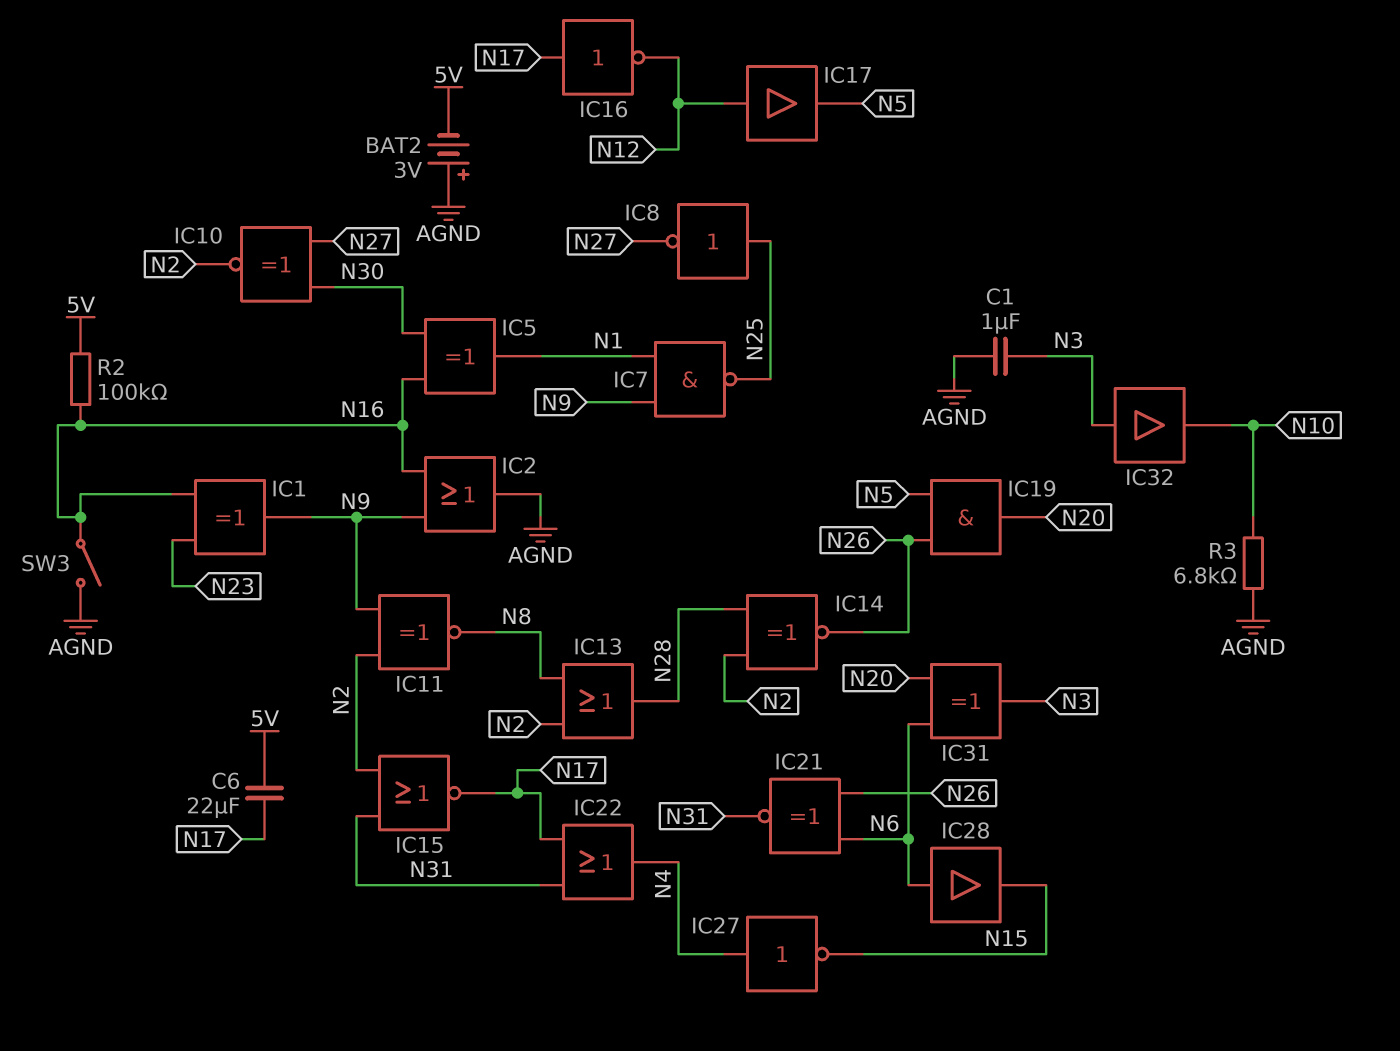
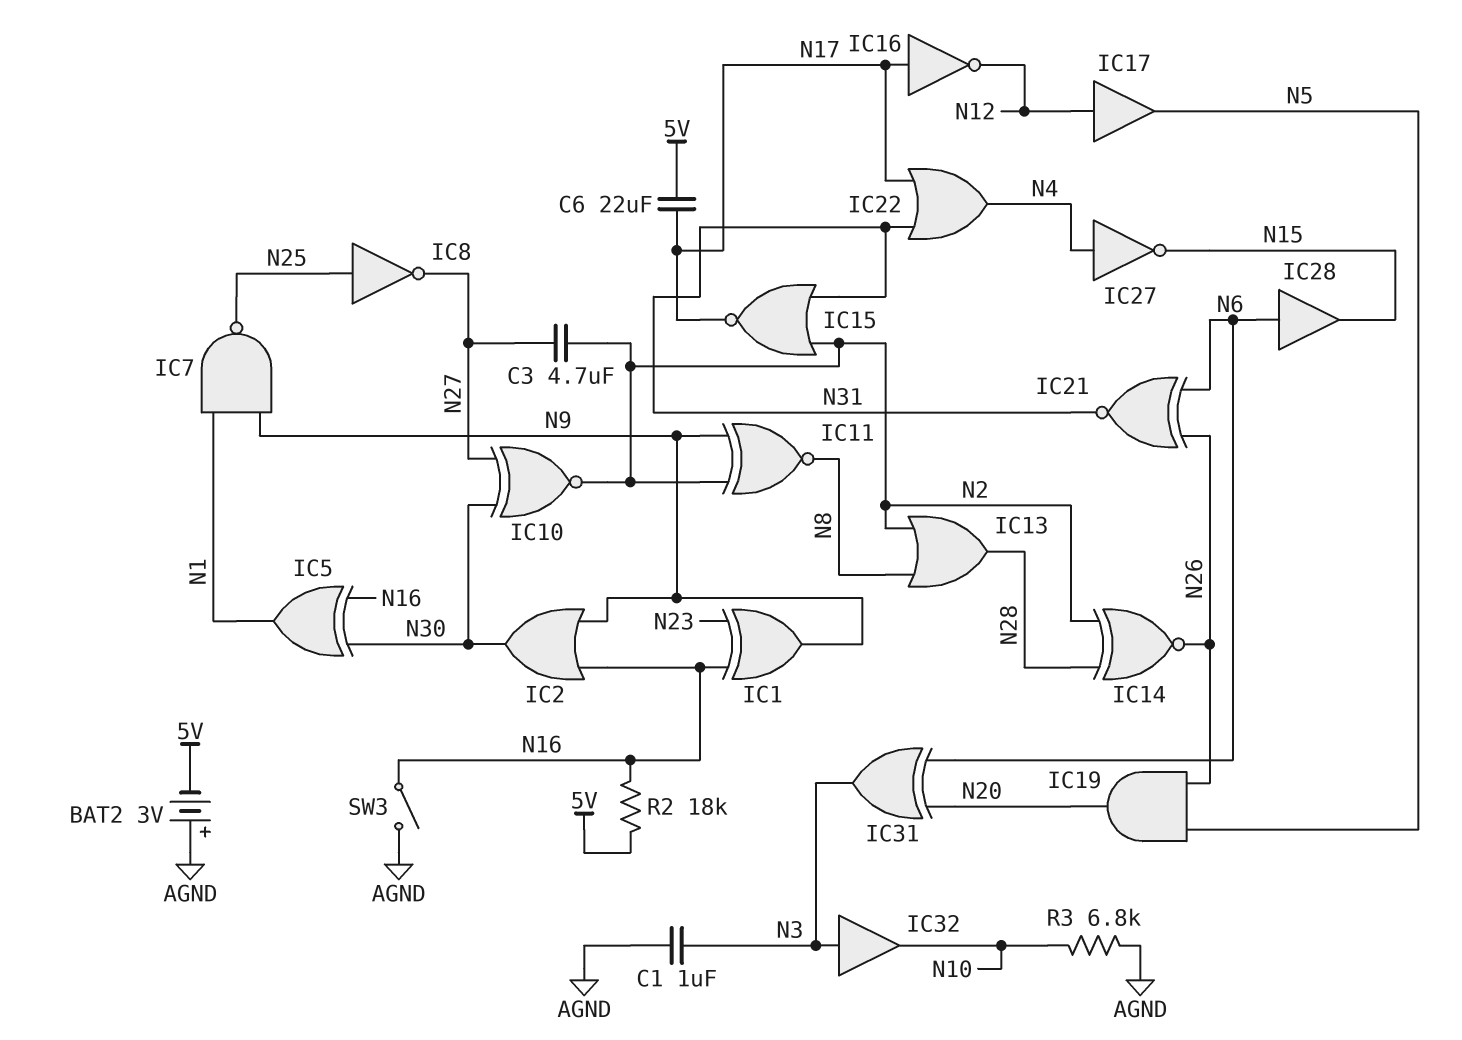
C3: none -> 4.7uF (N2, N27)
IC2: OR (in N9, in N16, out AGND) -> OR (in N9, in N16, out N30)
R2: 100k (5V, N16) -> 18k (5V, N16)

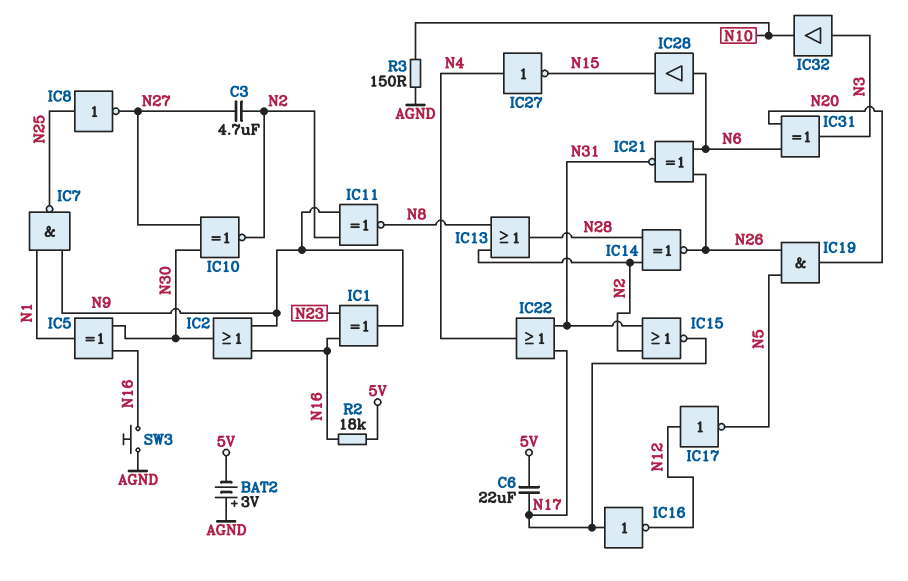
C1: 1uF (AGND, N3) -> none
IC17: buffer (in N12, out N5) -> NOT (in N12, out N5)
R3: 6.8k (AGND, N10) -> 150 (AGND, N10)
SW3: switch (AGND, N16) -> button (AGND, N16)

